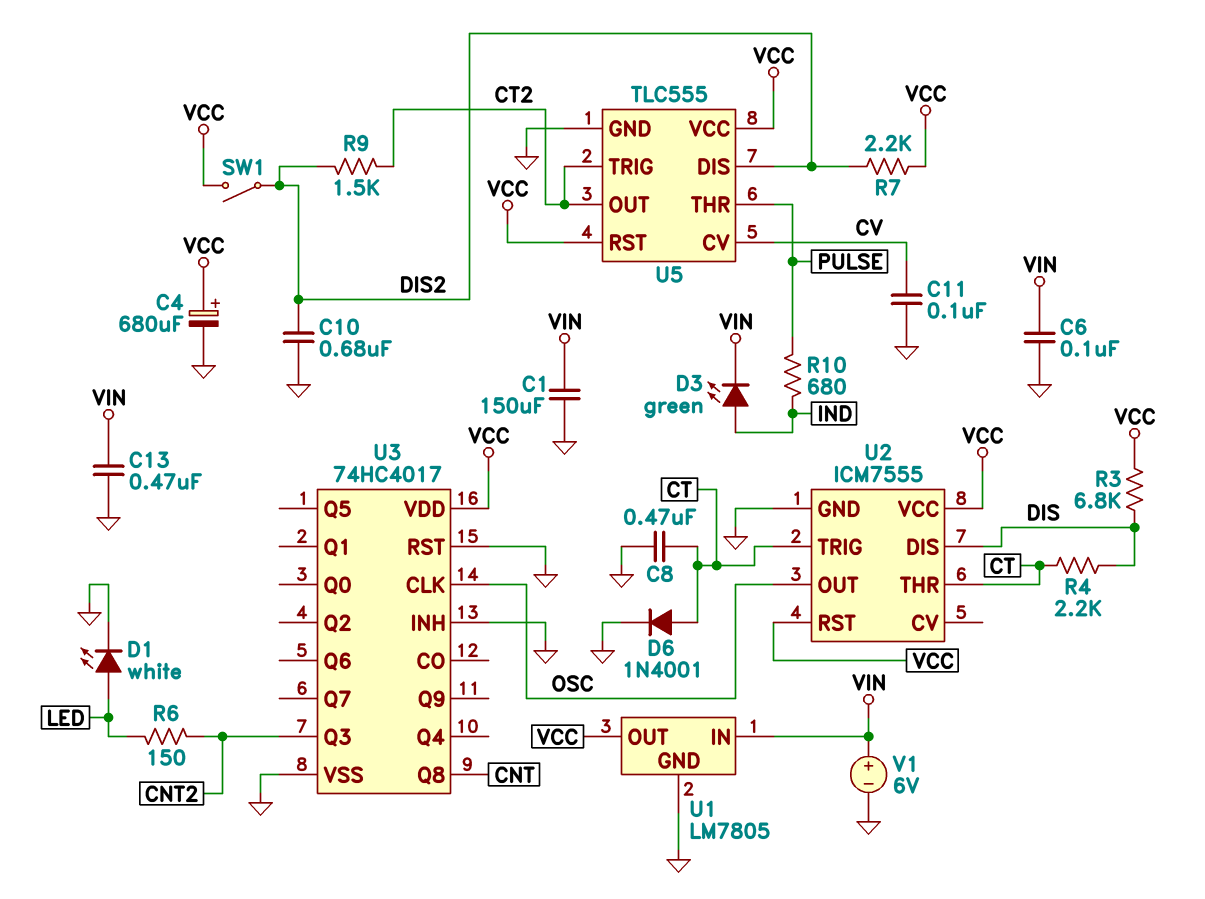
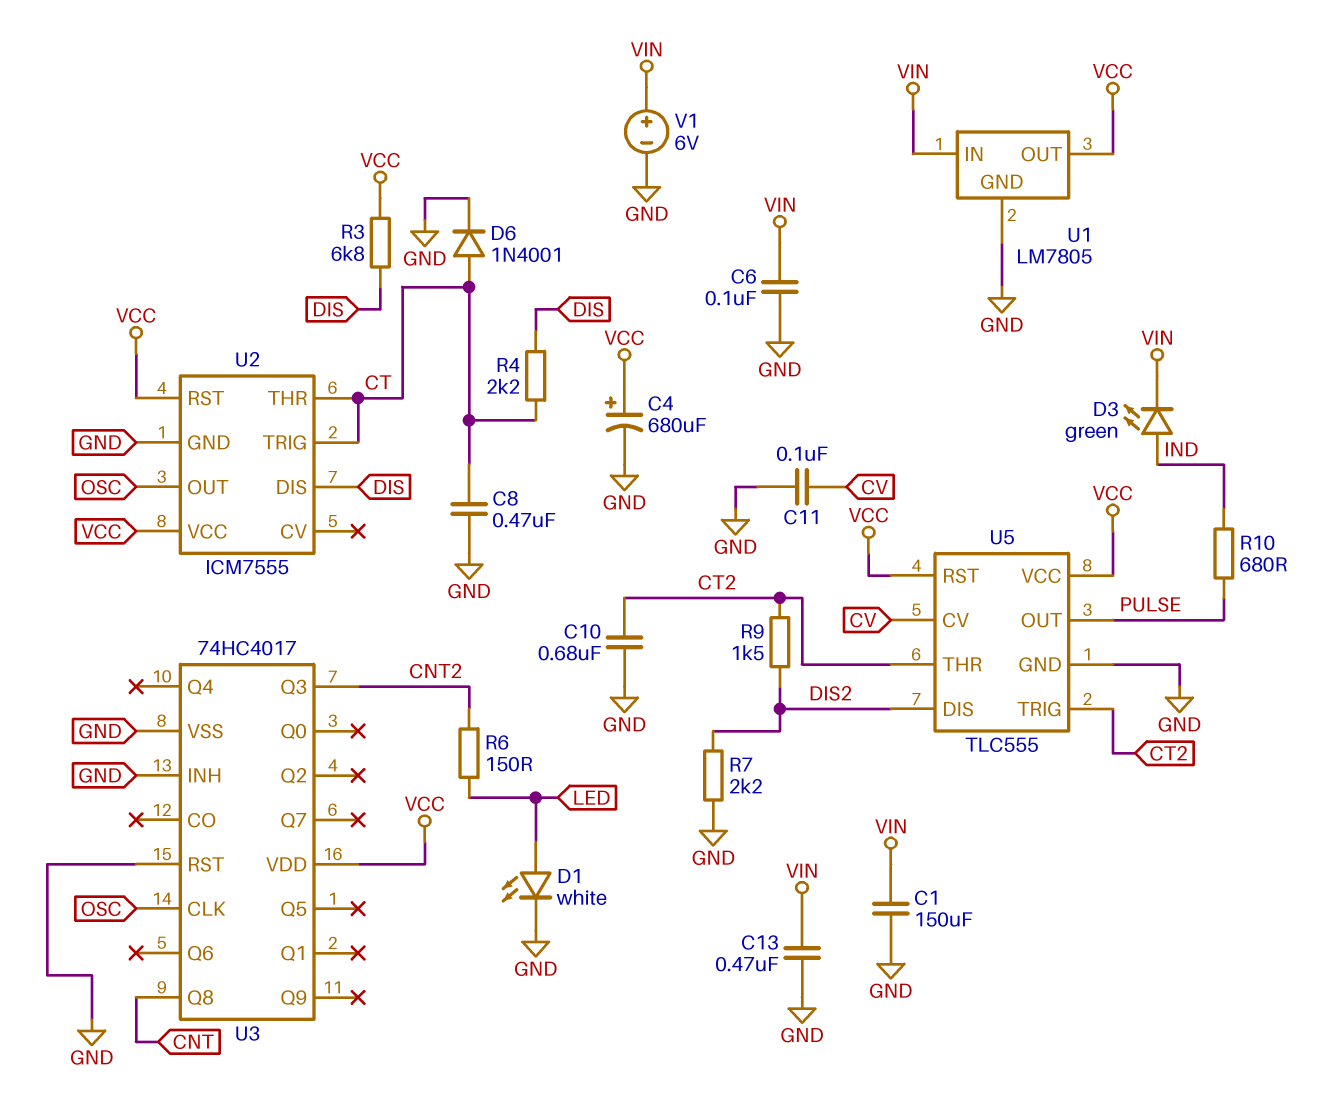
C10: 680nF (DIS2, GND) -> 680nF (CT2, GND)
R7: 2.2k (DIS2, VCC) -> 2.2k (DIS2, GND)
SW1: switch (DIS2, VCC) -> none
U5 pin OUT: CT2 -> PULSE
U5 pin THR: PULSE -> CT2

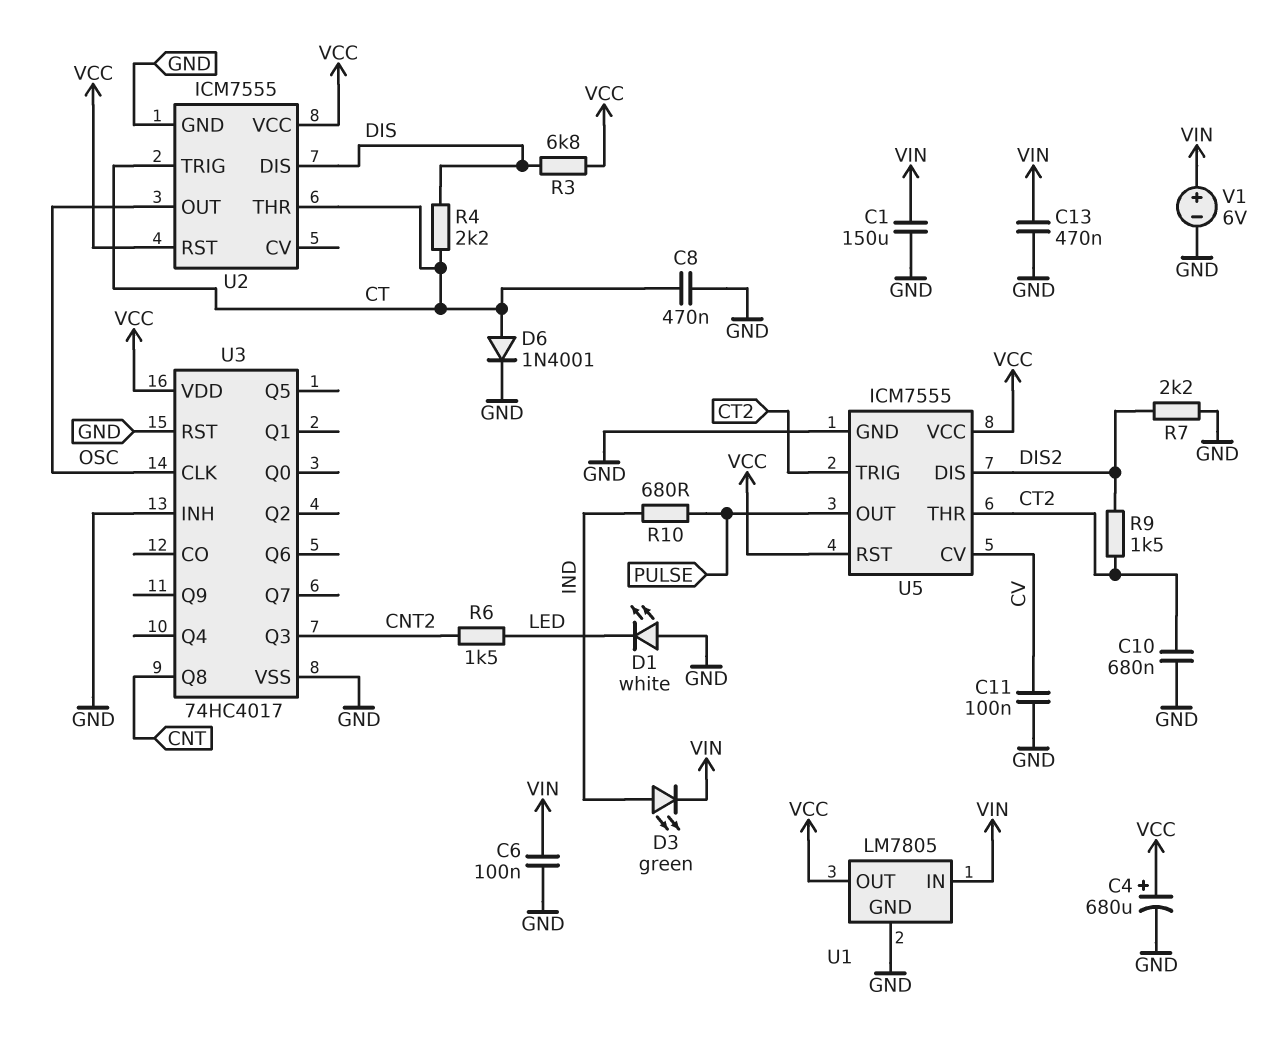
D1: LED white (A LED, K GND) -> LED white (A GND, K LED)
R6: 150 (CNT2, LED) -> 1.5k (CNT2, LED)
U5: TLC555 -> ICM7555

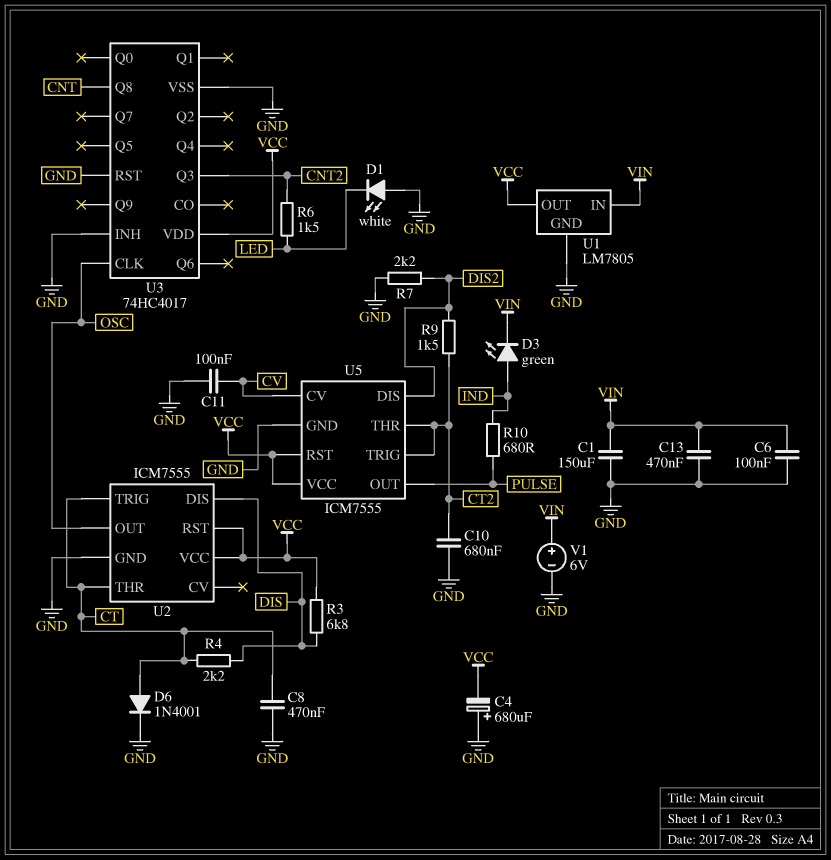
C4: 680uF (plus VCC, minus GND) -> 680uF (plus GND, minus VCC)

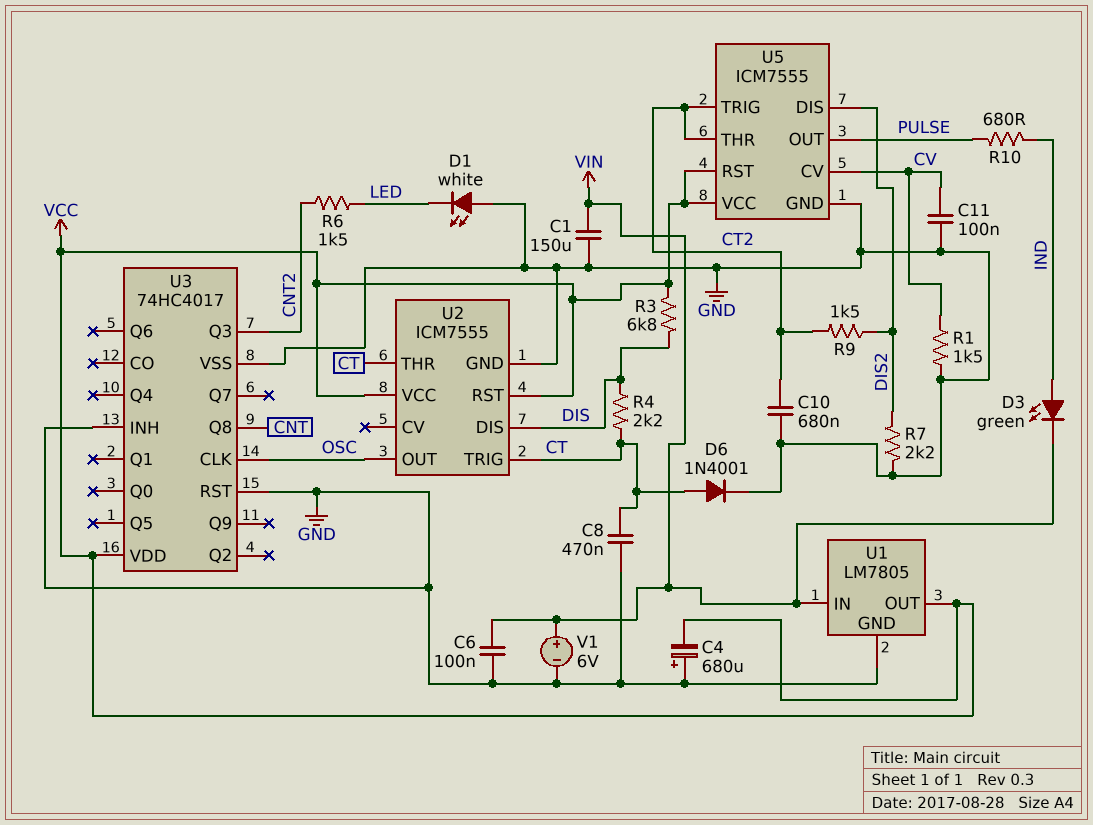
C13: 470nF (GND, VIN) -> none
R1: none -> 1.5k (CV, GND)

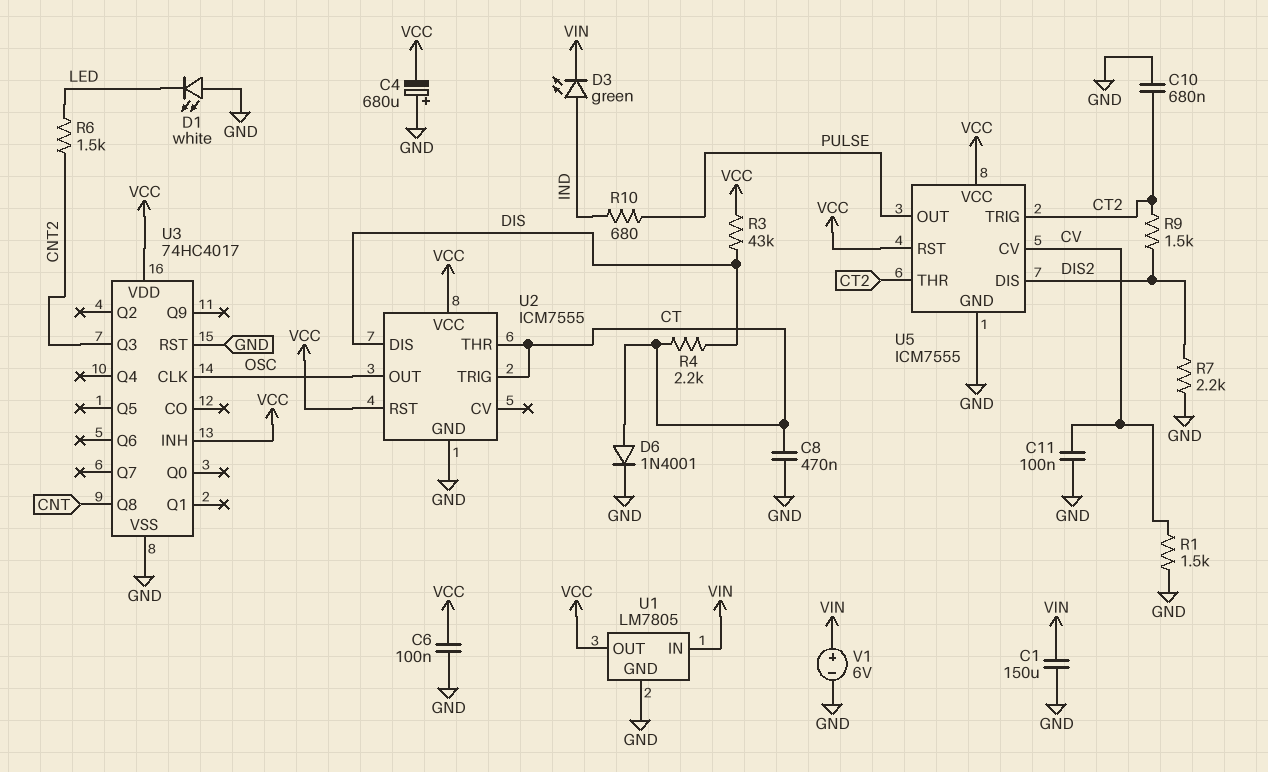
C6: 100nF (GND, VIN) -> 100nF (GND, VCC)
R3: 6.8k (DIS, VCC) -> 43k (DIS, VCC)
U3 pin INH: GND -> VCC

